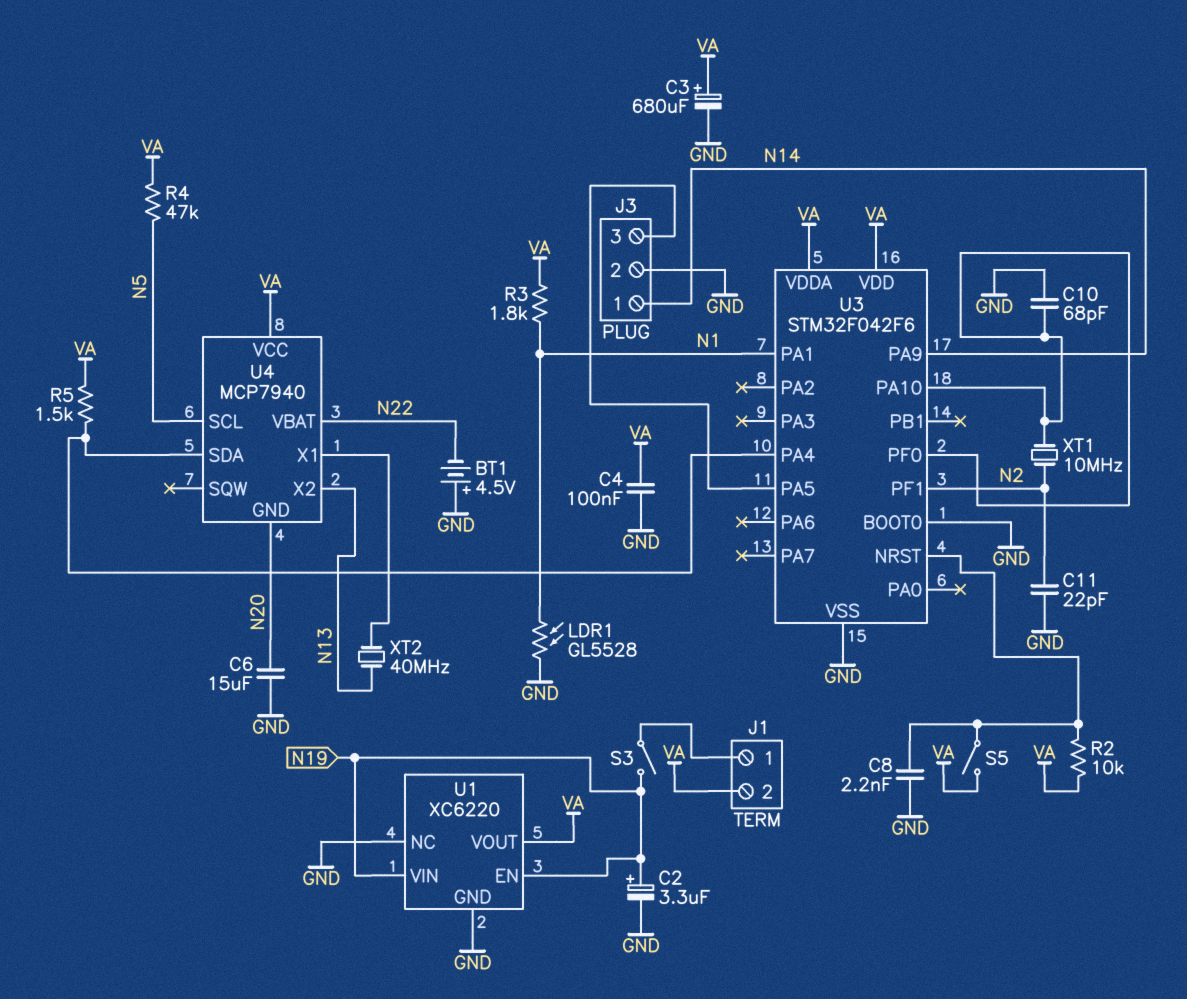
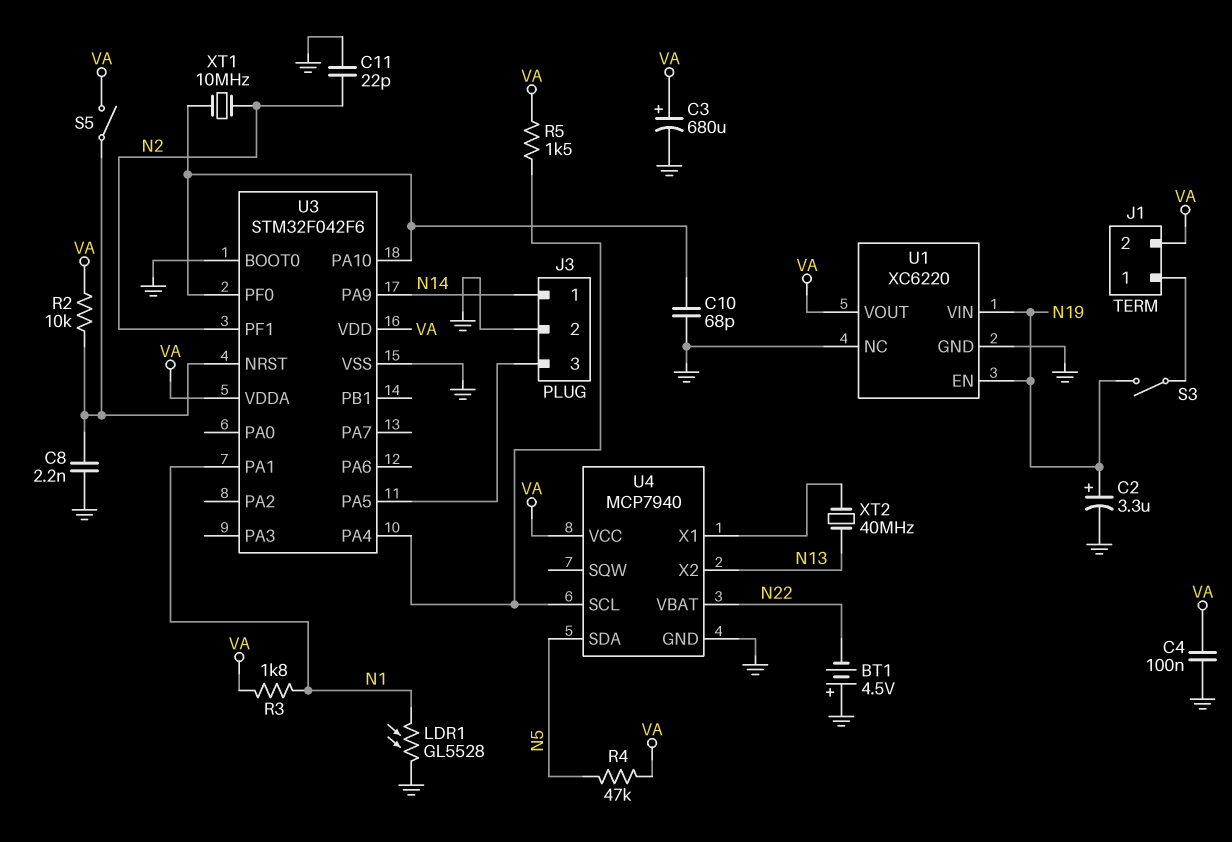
C6: 15uF (GND, N20) -> none
U4 pin GND: N20 -> GND
U4 pin SCL: N5 -> U3/PA4
U4 pin SDA: U3/PA4 -> N5

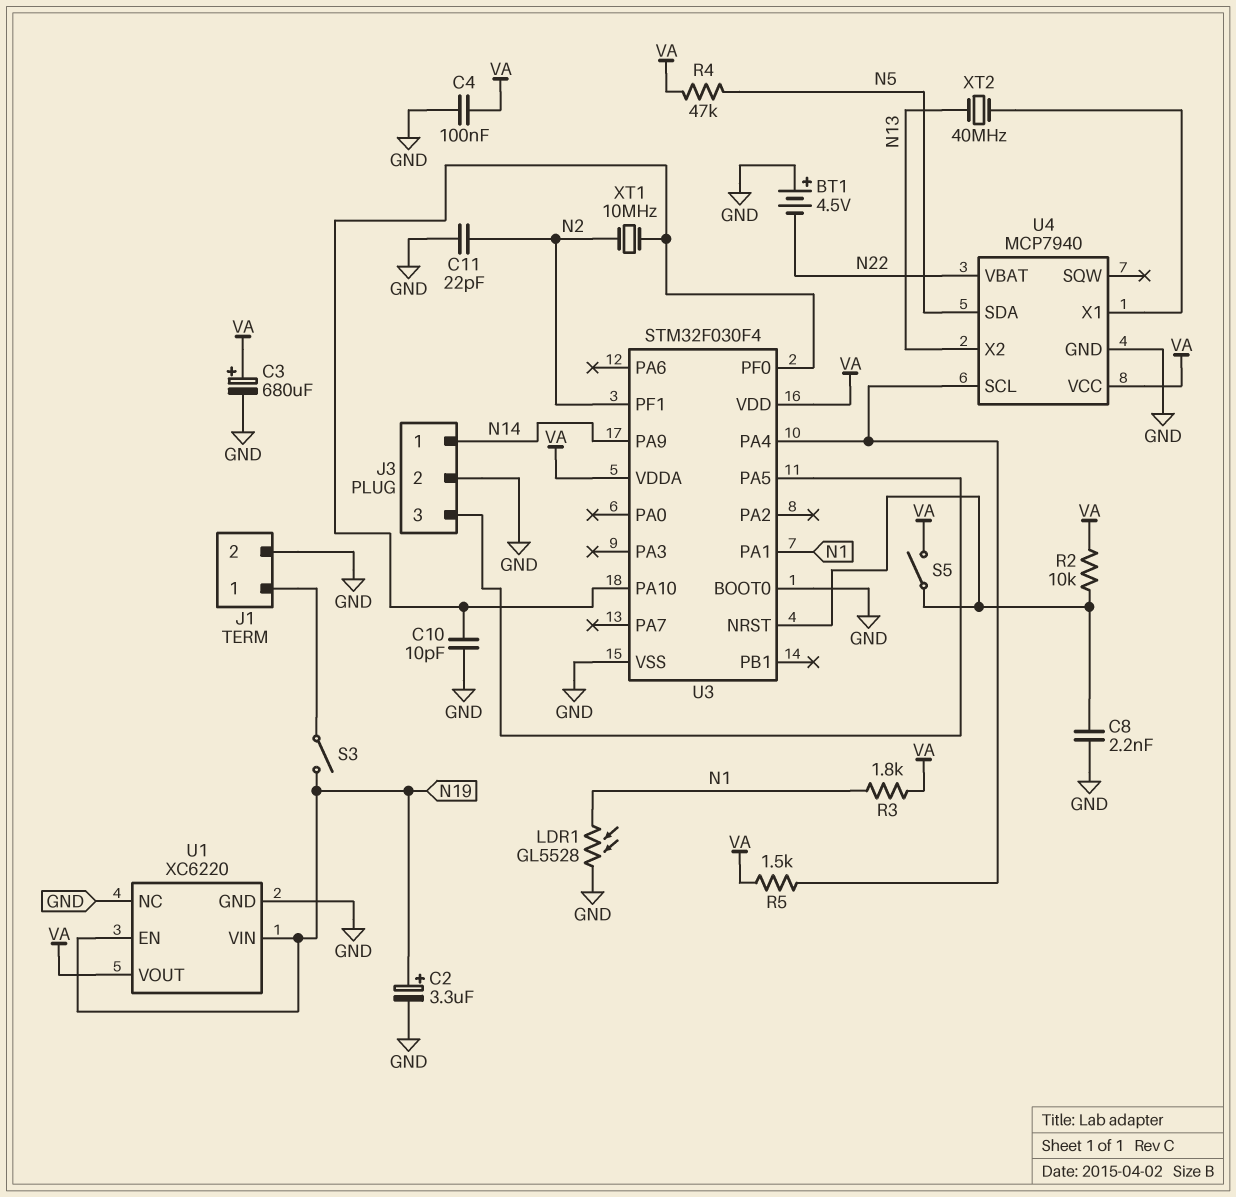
C10: 68pF (GND, U3/PA10) -> 10pF (GND, U3/PA10)
J1 pin 2: VA -> GND
U3: STM32F042F6 -> STM32F030F4

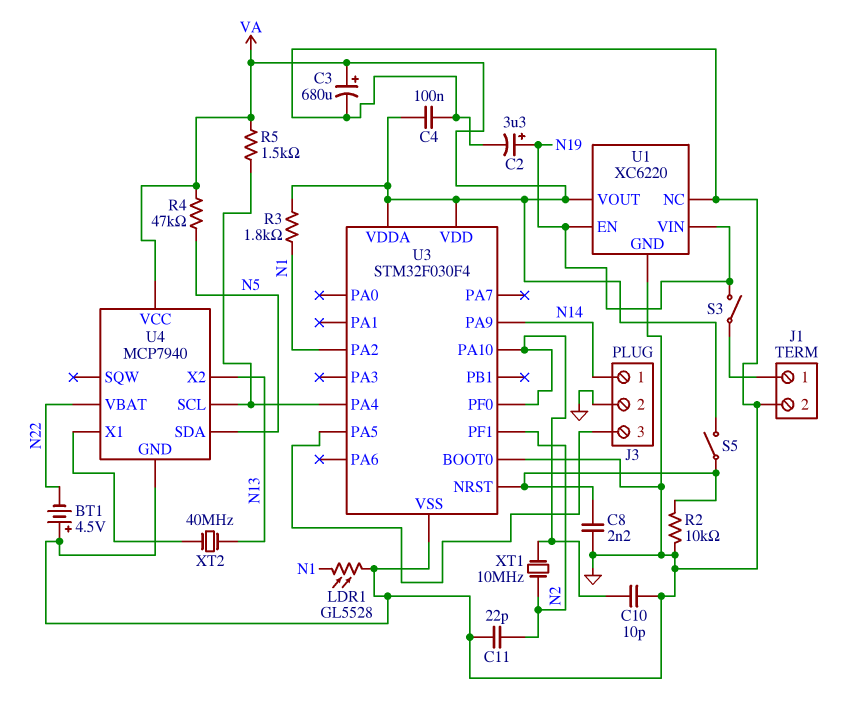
R2: 10k (U3/NRST, VA) -> 10k (GND, U3/NRST)
U3 pin PA1: N1 -> none
U3 pin PA2: none -> N1

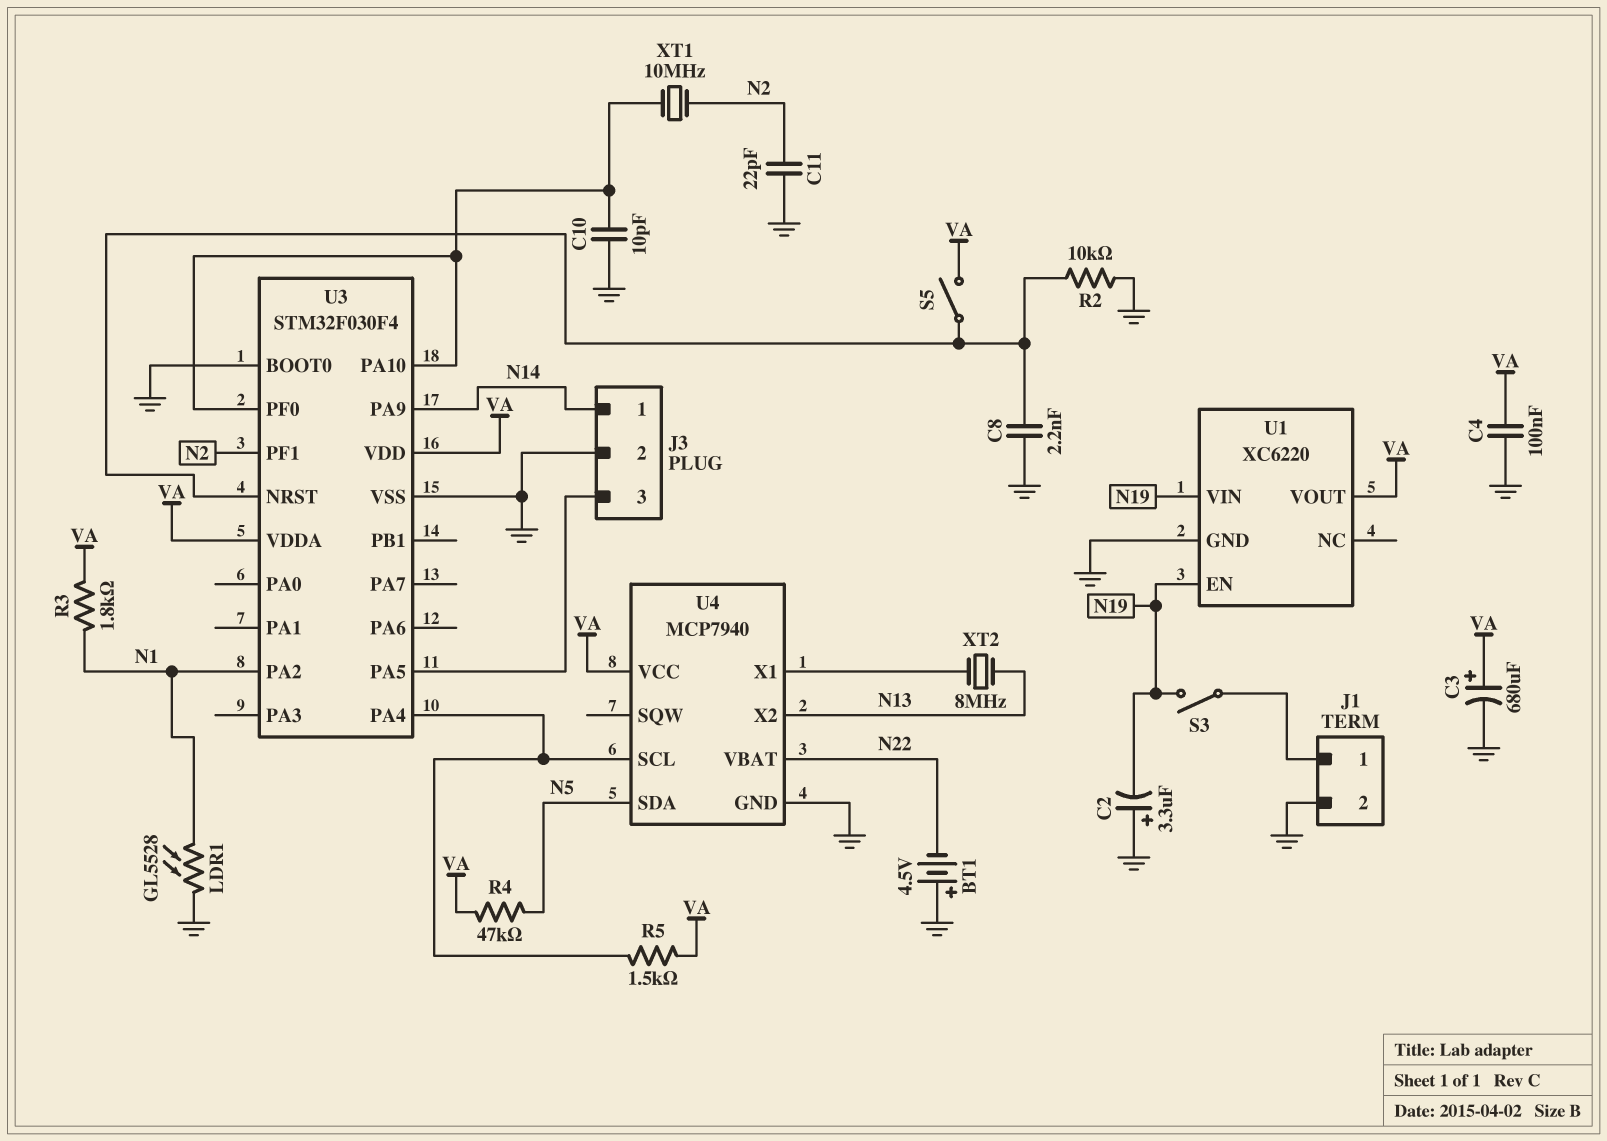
C2: 3.3uF (plus N19, minus GND) -> 3.3uF (plus GND, minus N19)
U1 pin NC: GND -> none
XT2: 40MHz (N13, U4/X1) -> 8MHz (N13, U4/X1)

